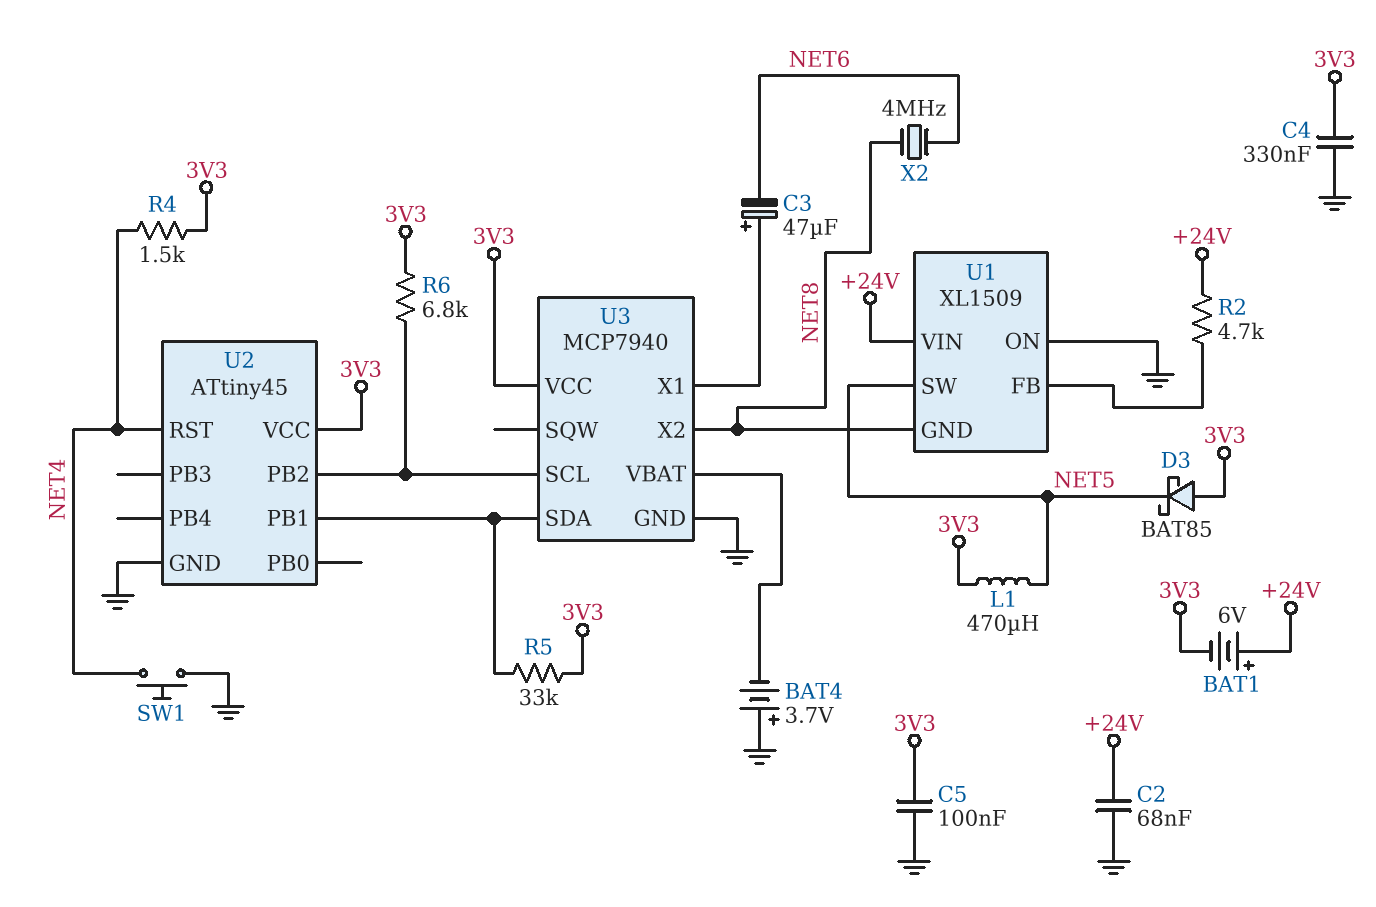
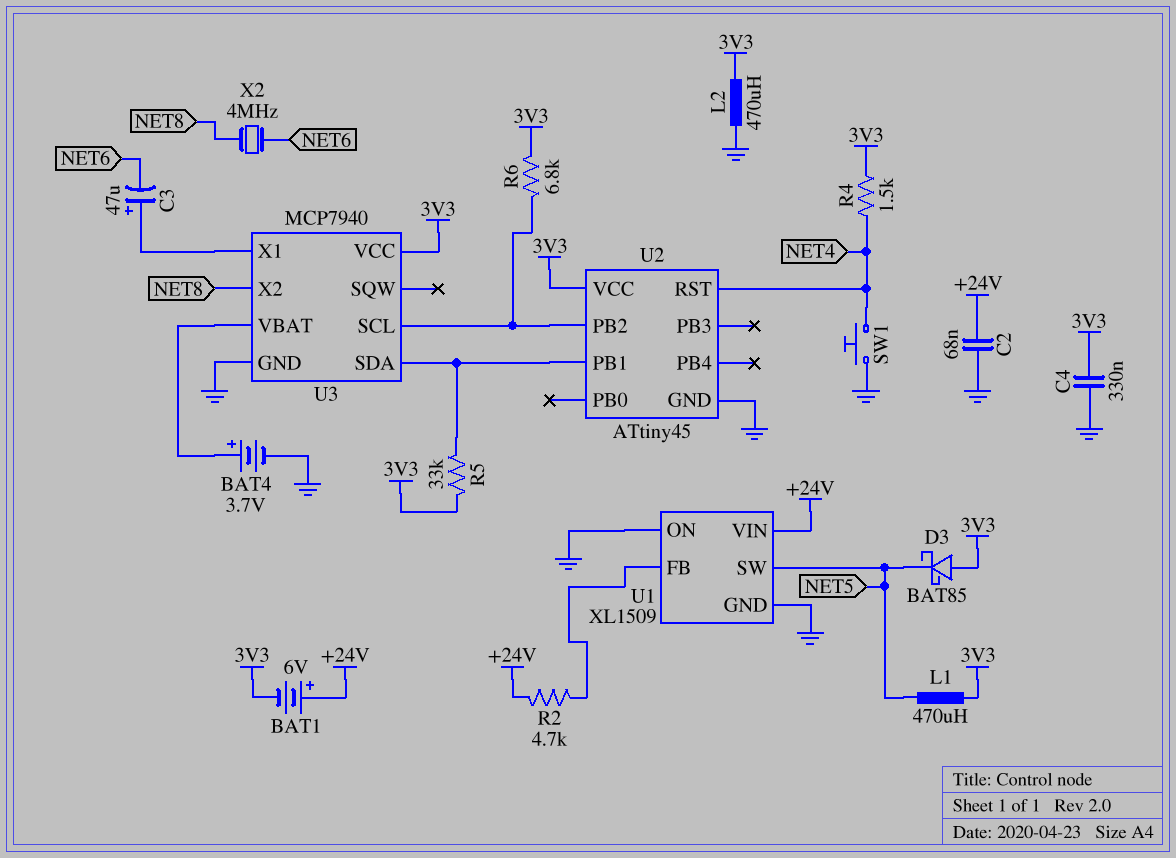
BAT4: 3.7V (plus GND, minus U3/VBAT) -> 3.7V (plus U3/VBAT, minus GND)
C5: 100nF (3V3, GND) -> none
L2: none -> 470uH (3V3, GND)
U1 pin GND: NET8 -> GND

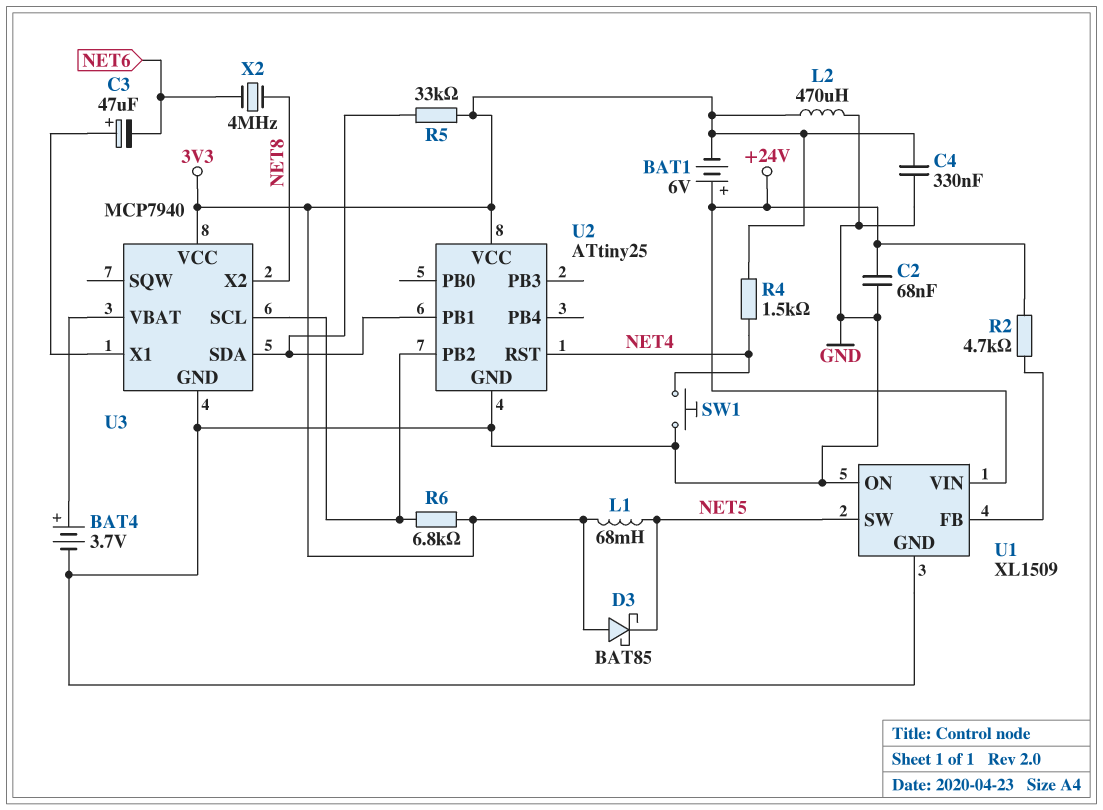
L1: 470uH (3V3, NET5) -> 68mH (3V3, NET5)
U2: ATtiny45 -> ATtiny25

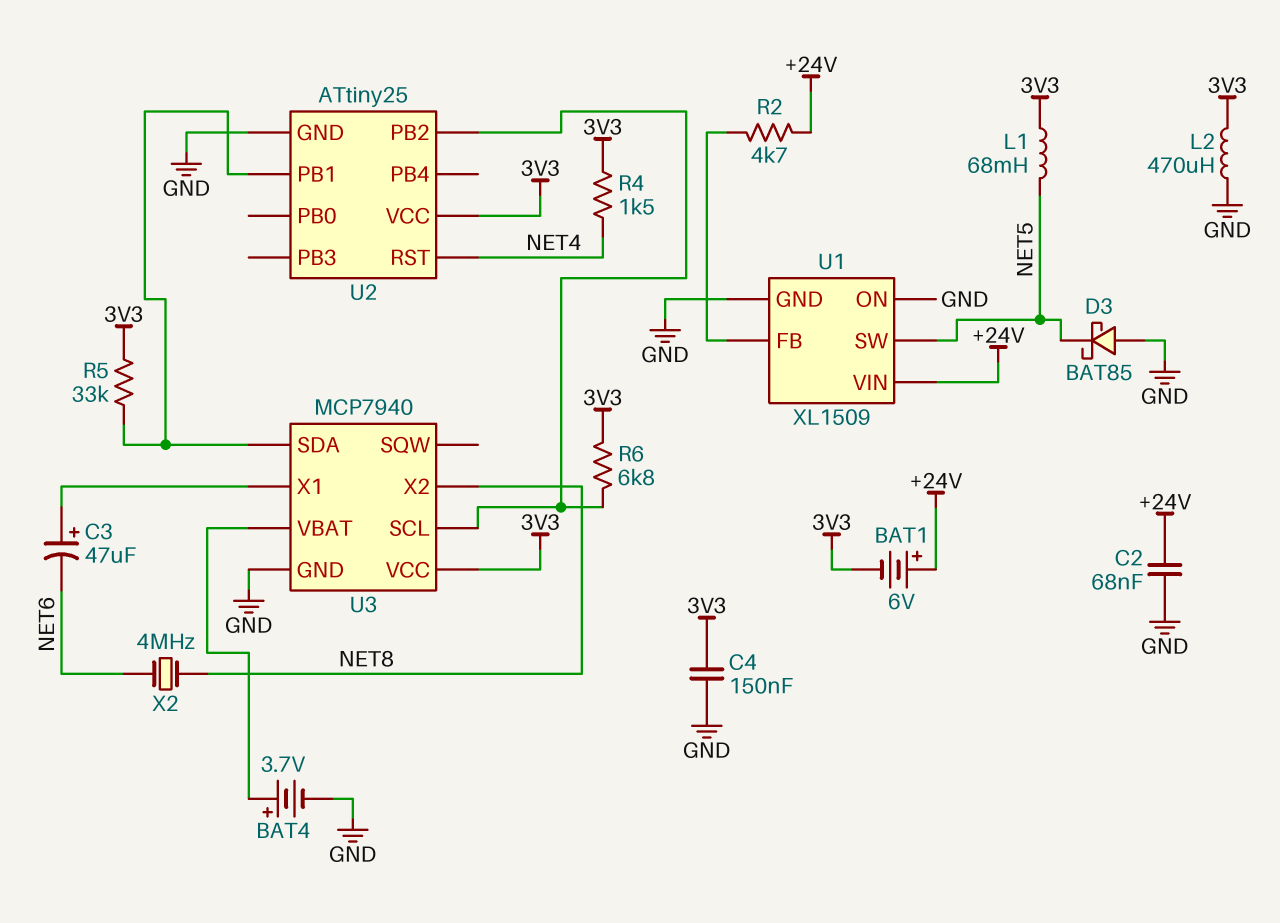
C4: 330nF (3V3, GND) -> 150nF (3V3, GND)
D3: schottky BAT85 (A 3V3, K NET5) -> schottky BAT85 (A GND, K NET5)
SW1: button (GND, NET4) -> none

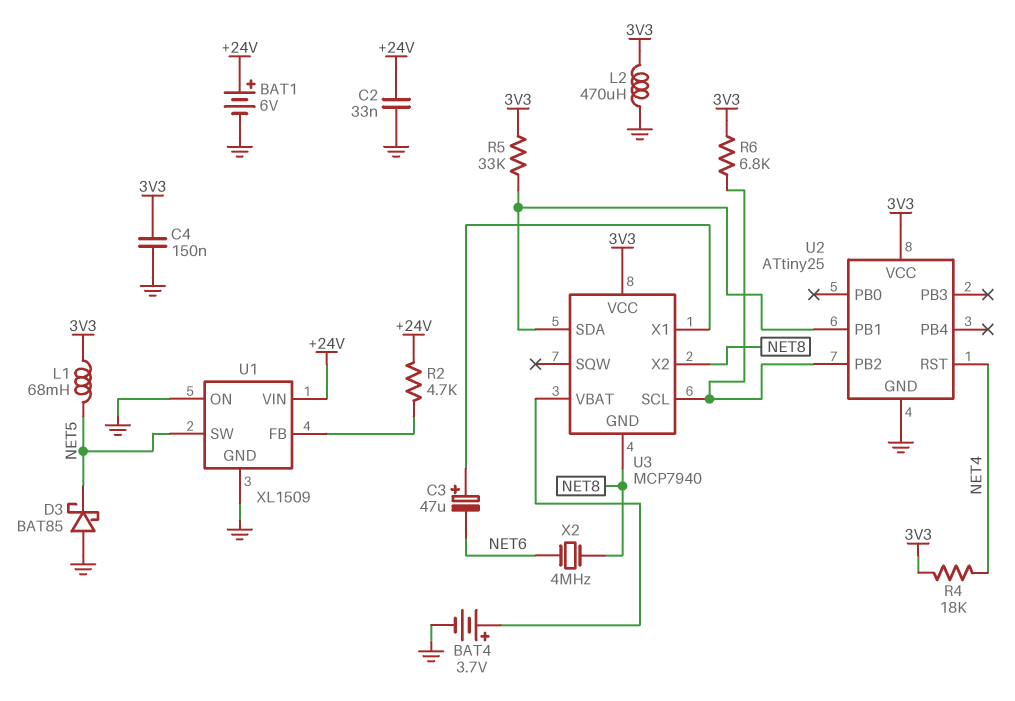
BAT1: 6V (plus +24V, minus 3V3) -> 6V (plus +24V, minus GND)
C2: 68nF (+24V, GND) -> 33nF (+24V, GND)
R4: 1.5k (3V3, NET4) -> 18k (3V3, NET4)
U3 pin GND: GND -> NET8

